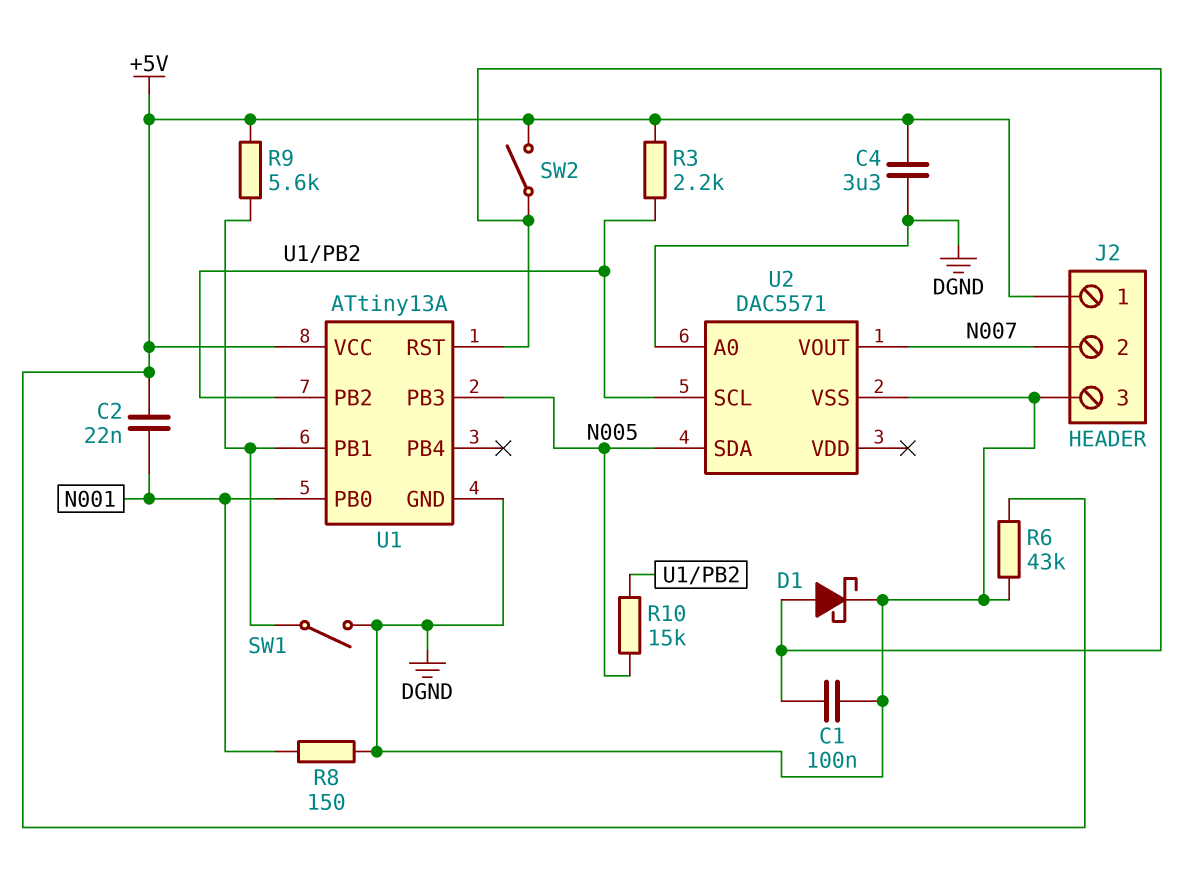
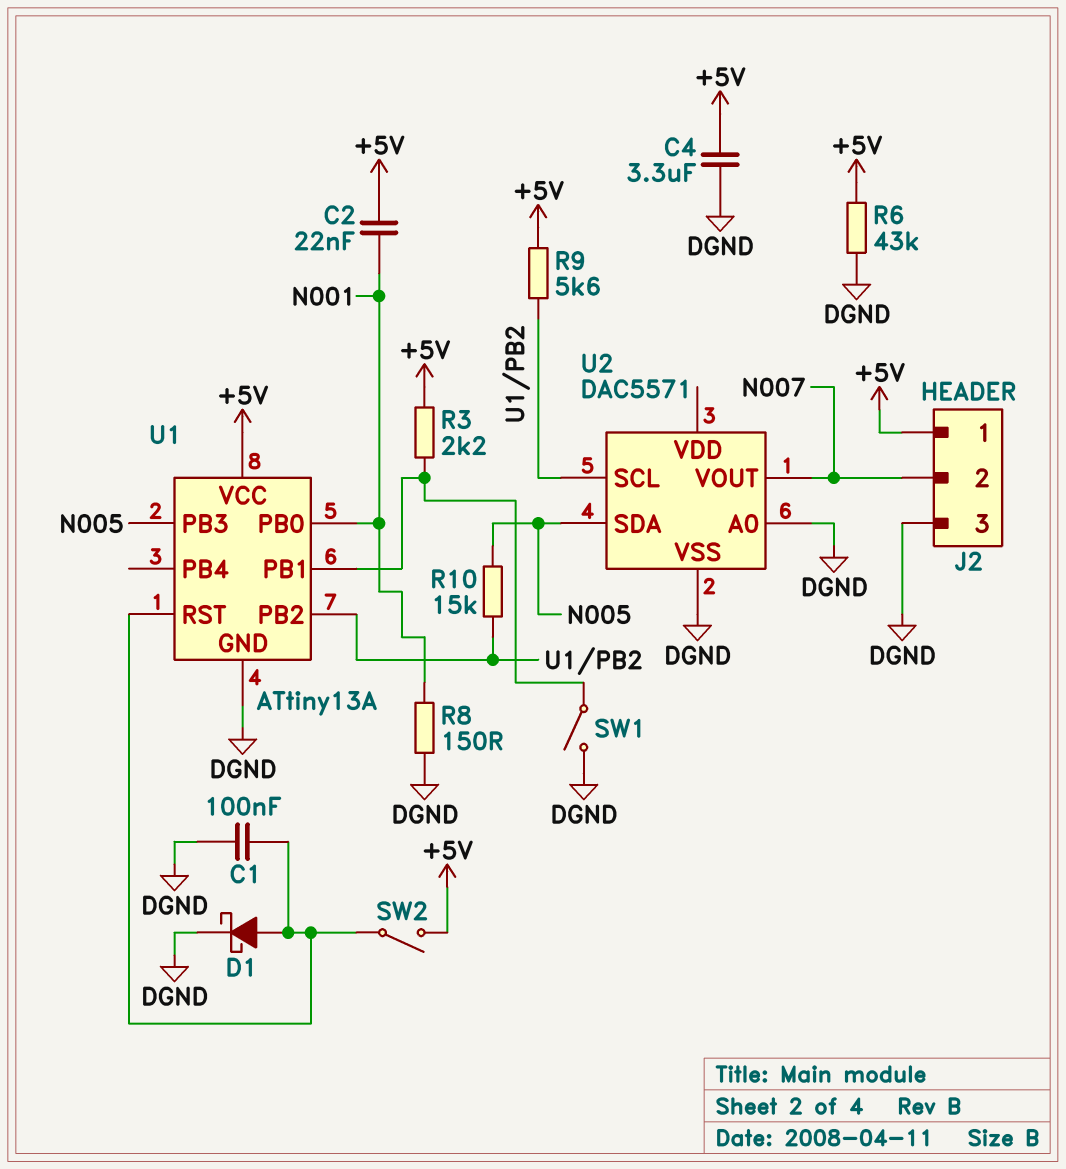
R3: 2.2k (+5V, U1/PB2) -> 2.2k (+5V, U1/PB1)
R9: 5.6k (+5V, U1/PB1) -> 5.6k (+5V, U1/PB2)

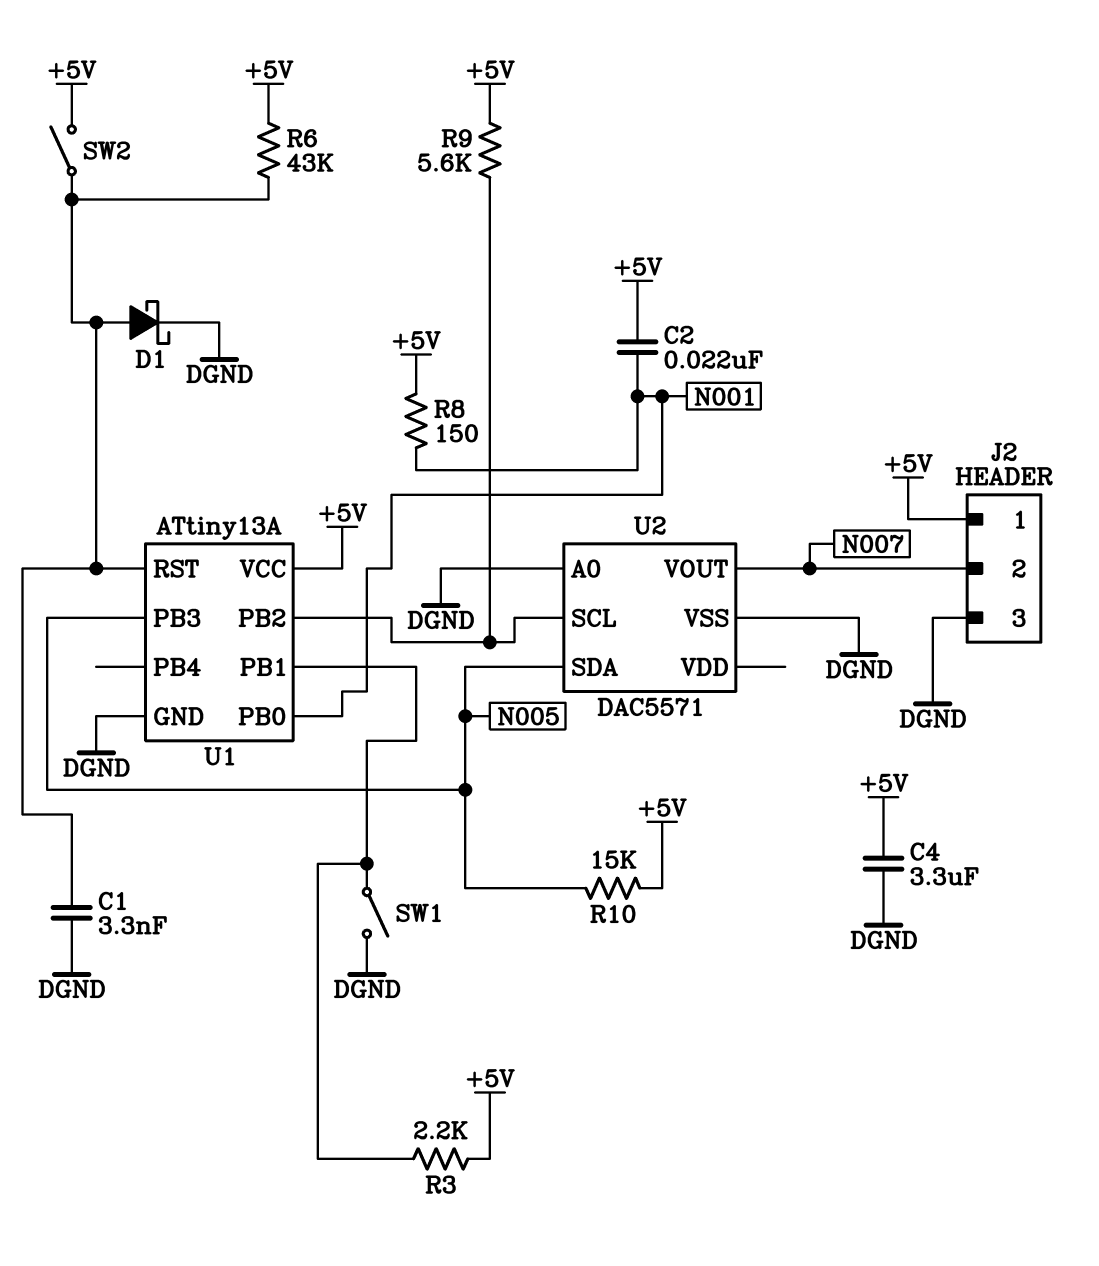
C1: 100nF (DGND, U1/RST) -> 3.3nF (DGND, U1/RST)
R6: 43k (+5V, DGND) -> 43k (+5V, U1/RST)
R8: 150 (DGND, N001) -> 150 (+5V, N001)
R10: 15k (N005, U1/PB2) -> 15k (+5V, N005)

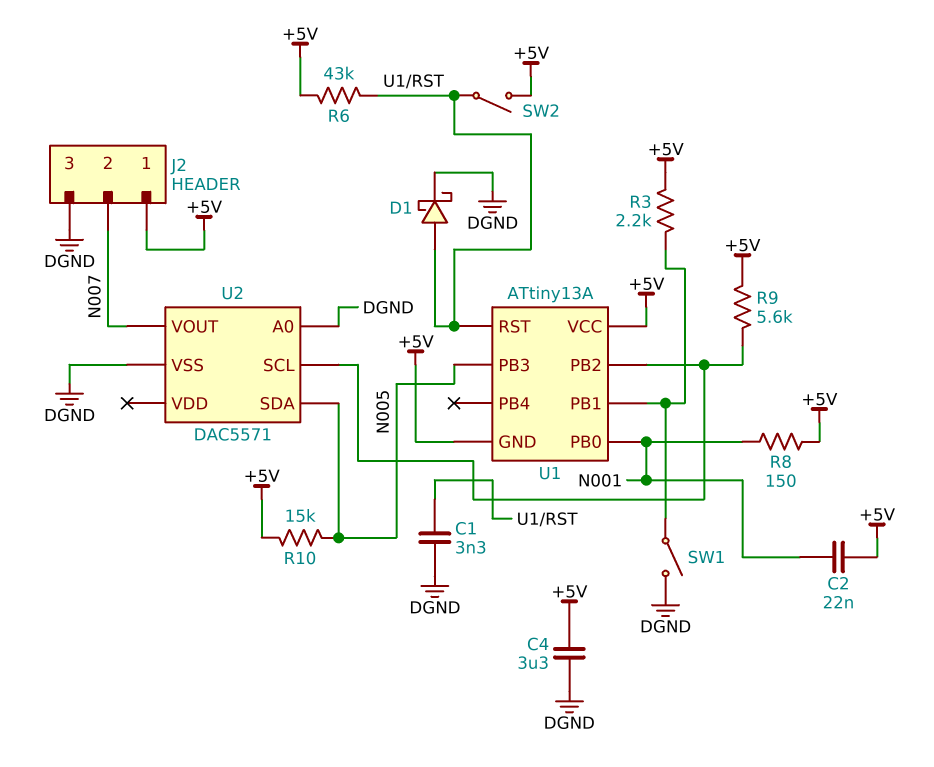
U1 pin GND: DGND -> +5V

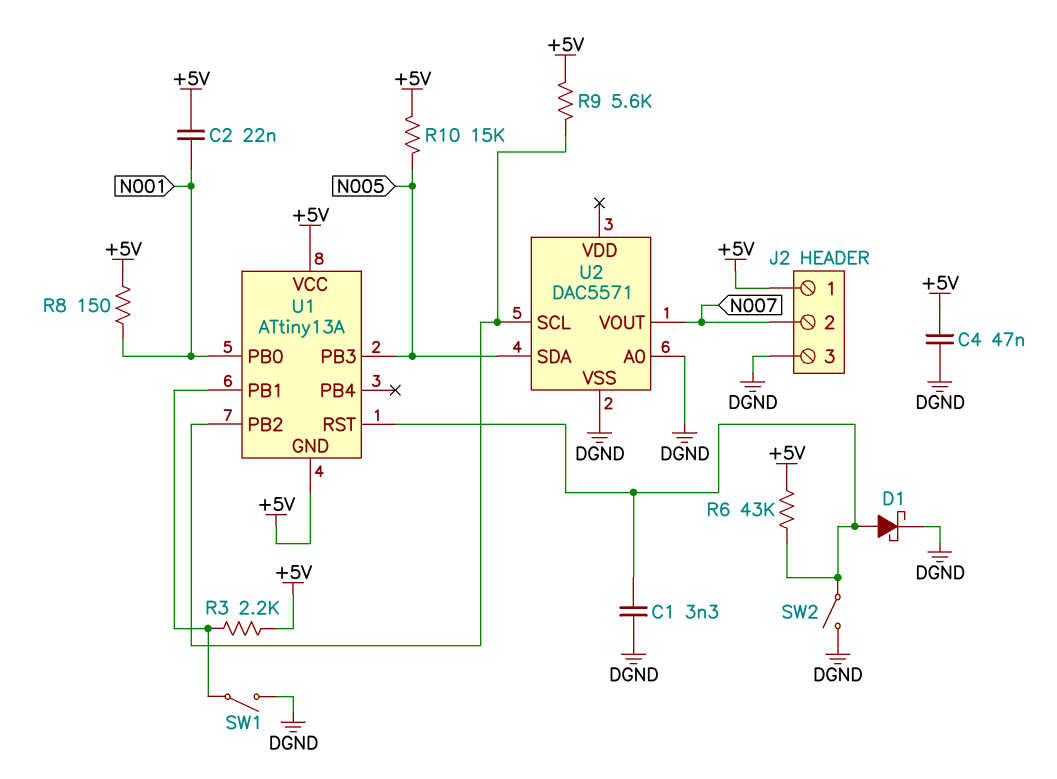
C4: 3.3uF (+5V, DGND) -> 47nF (+5V, DGND)
SW2: switch (+5V, U1/RST) -> switch (DGND, U1/RST)

